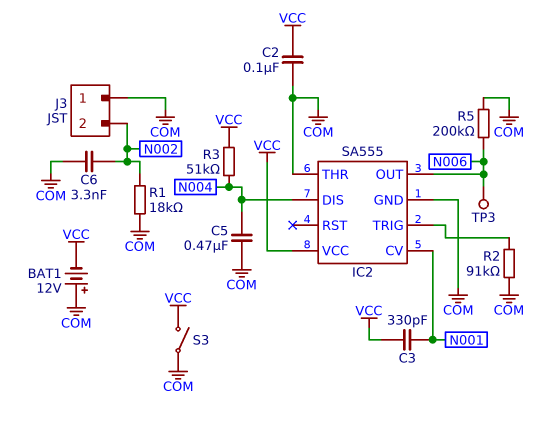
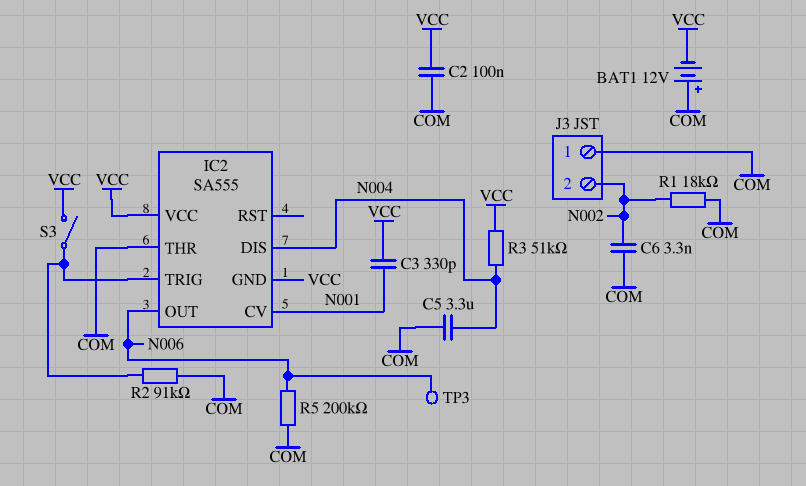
C5: 470nF (COM, N004) -> 3.3uF (COM, N004)
IC2 pin GND: COM -> VCC
S3: switch (COM, VCC) -> switch (IC2/TRIG, VCC)

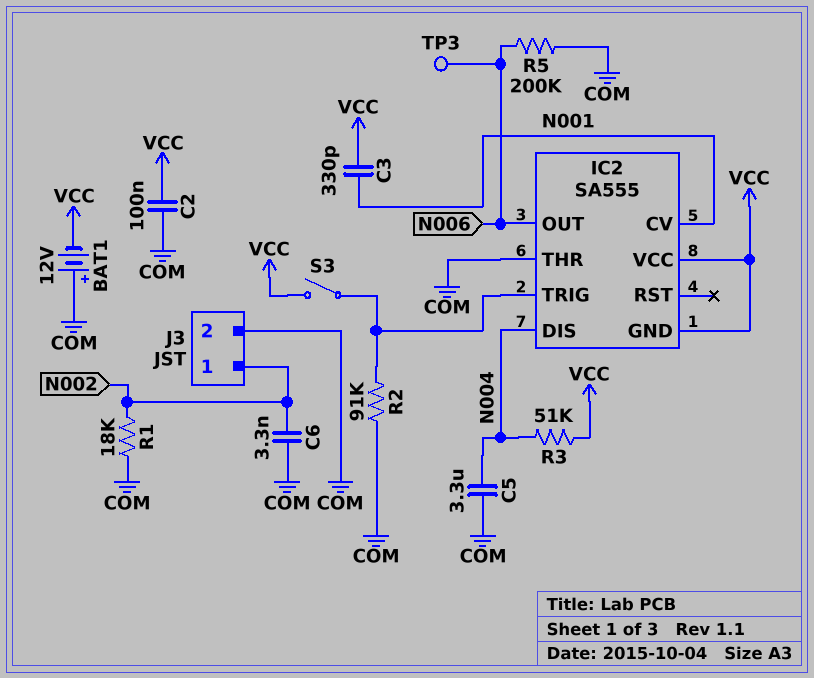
J3 pin 1: COM -> N002
J3 pin 2: N002 -> COM

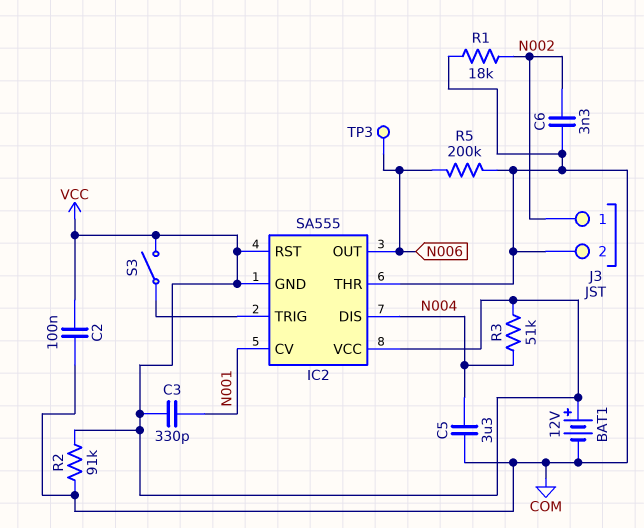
BAT1: 12V (plus COM, minus VCC) -> 12V (plus VCC, minus COM)
IC2 pin RST: none -> VCC
R2: 91k (COM, IC2/TRIG) -> 91k (COM, VCC)

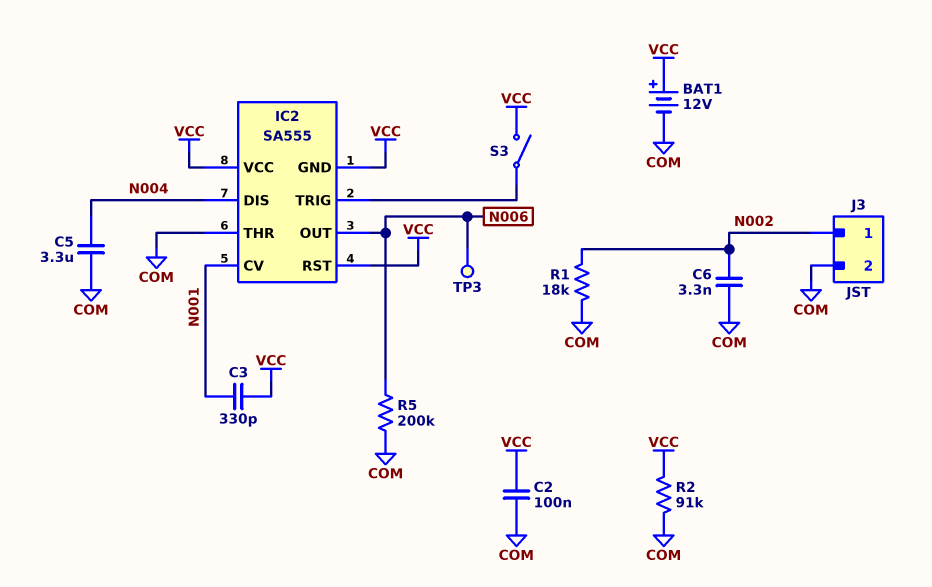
R3: 51k (N004, VCC) -> none

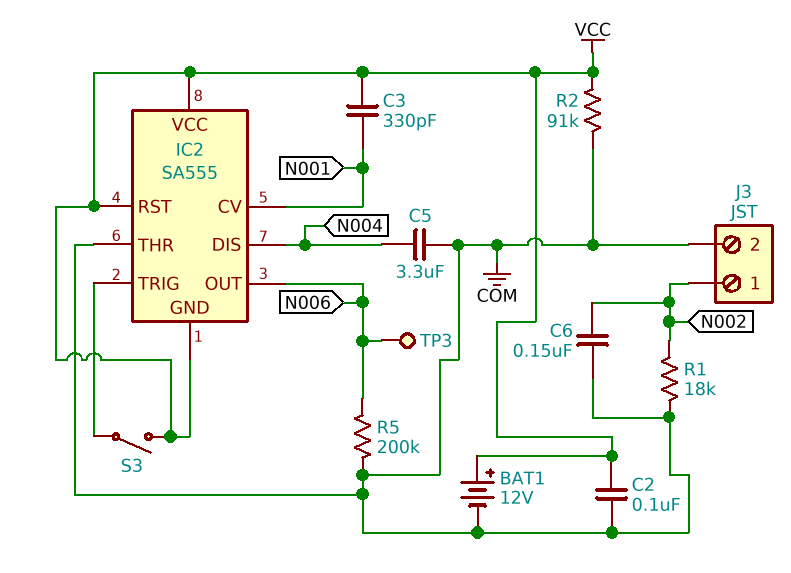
C6: 3.3nF (COM, N002) -> 150nF (COM, N002)

